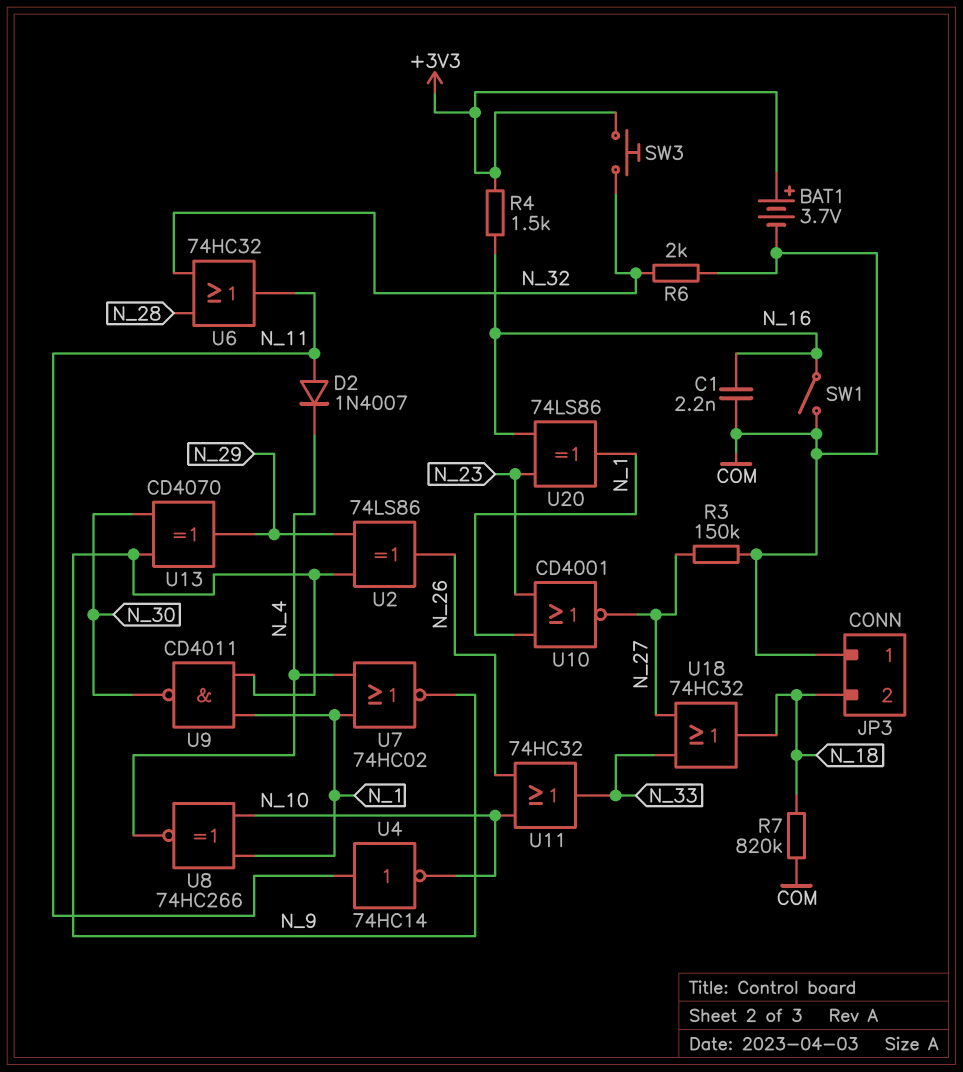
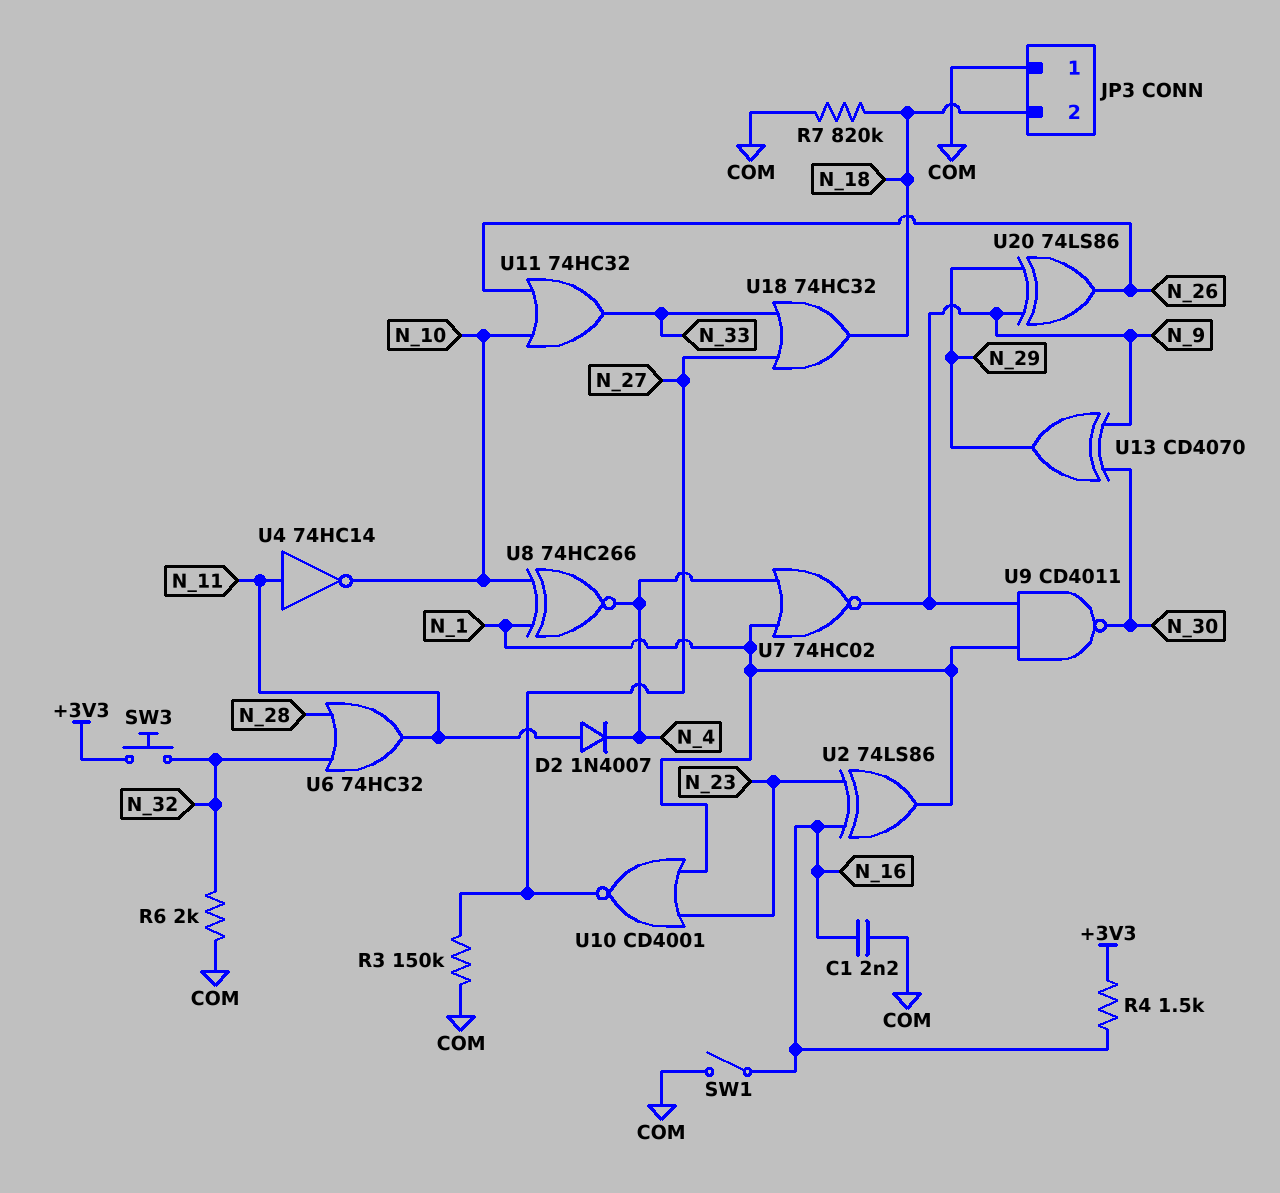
BAT1: 3.7V (plus +3V3, minus COM) -> none
U2: XOR 74LS86 (in N_9, in N_29, out N_26) -> XOR 74LS86 (in N_16, in N_23, out N_1)
U20: XOR 74LS86 (in N_16, in N_23, out N_1) -> XOR 74LS86 (in N_9, in N_29, out N_26)

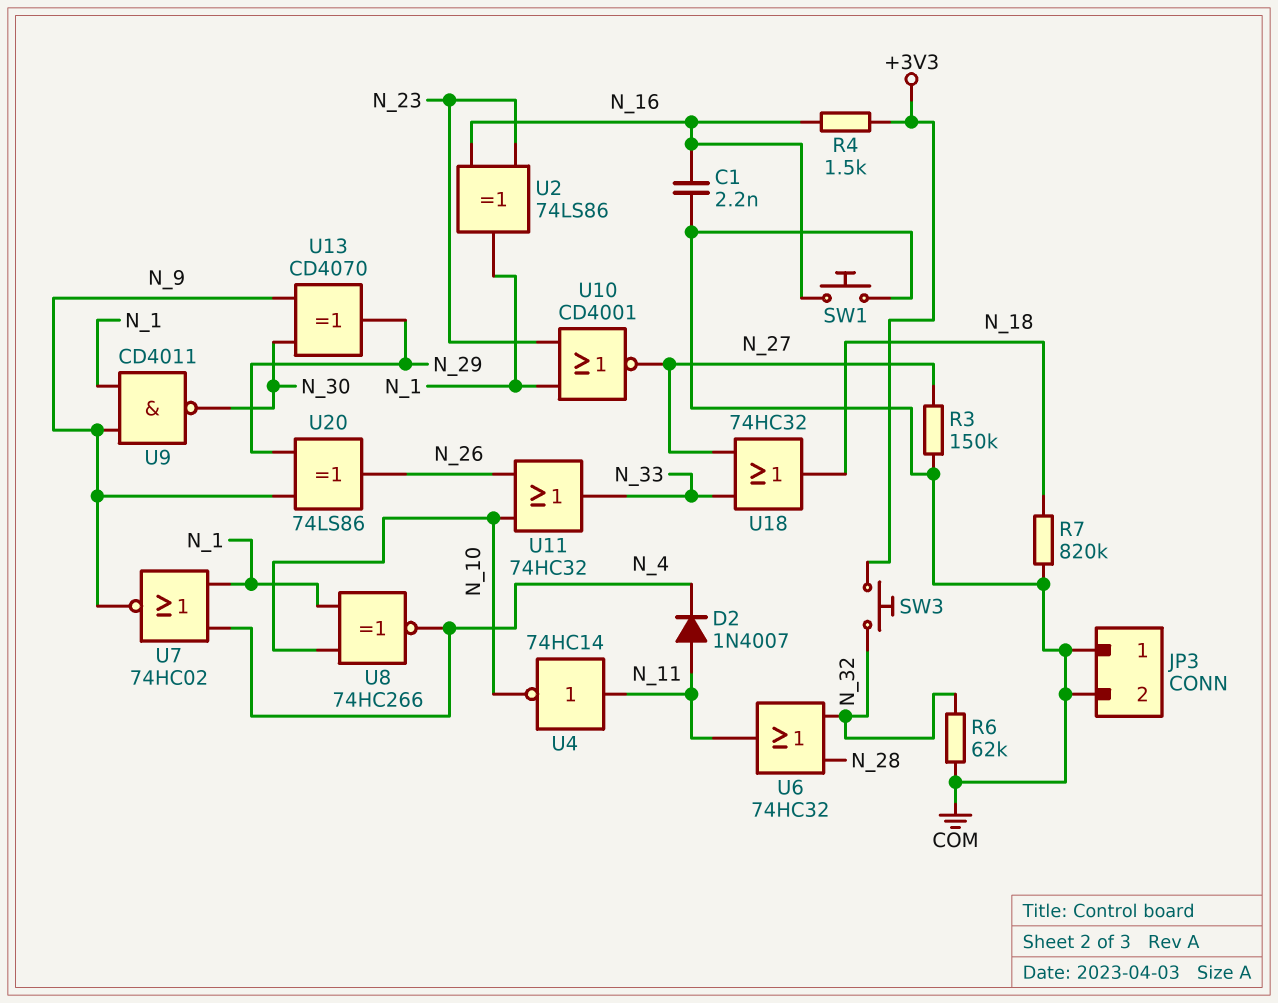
JP3 pin 2: N_18 -> COM
R6: 2k (COM, N_32) -> 62k (COM, N_32)
SW1: switch (COM, N_16) -> button (COM, N_16)

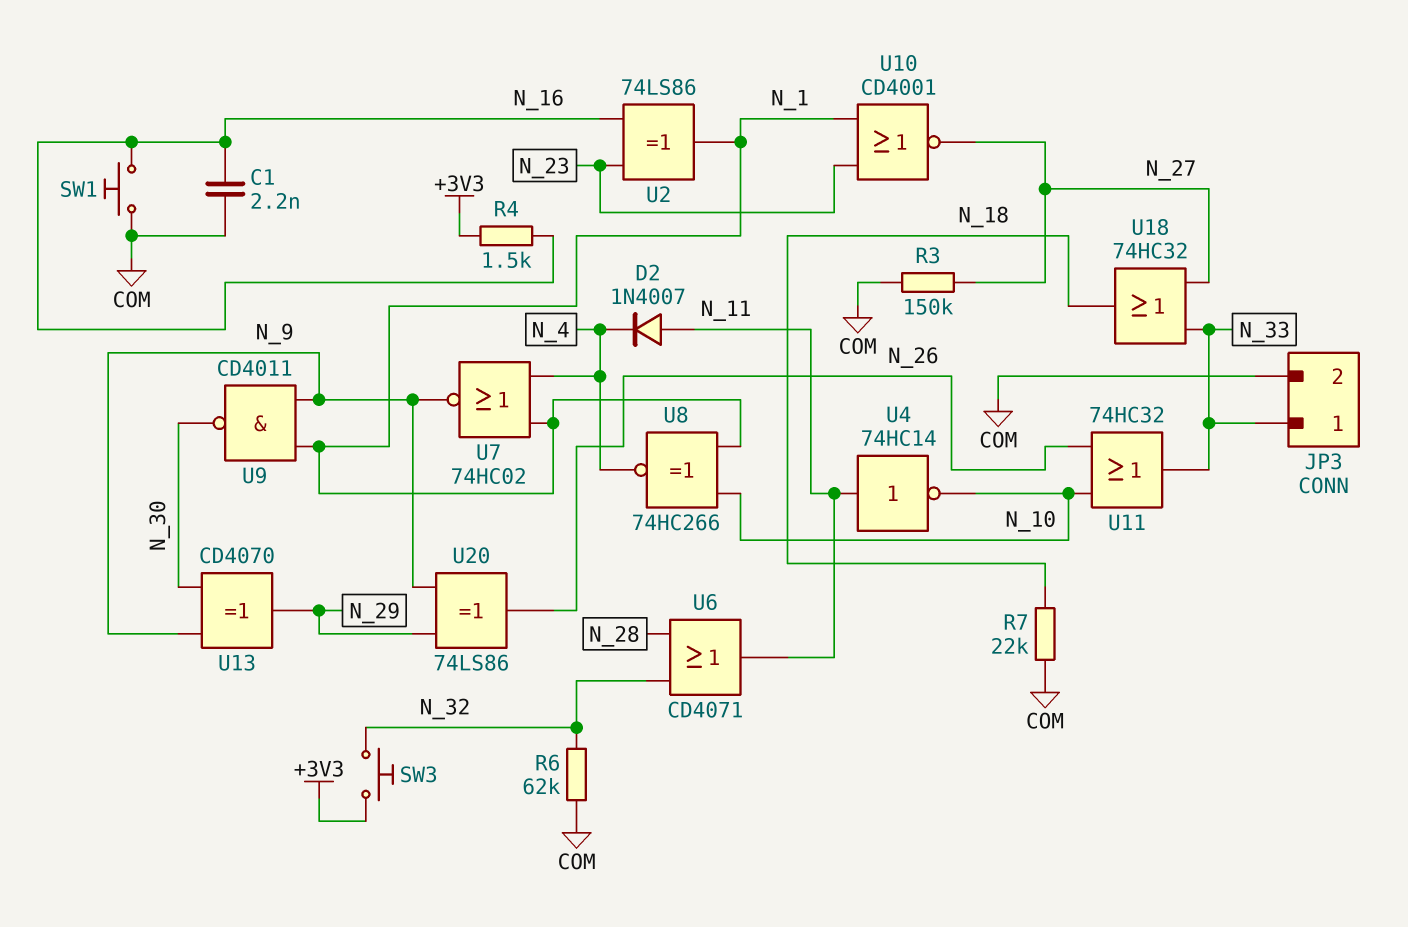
JP3 pin 1: COM -> N_33
R7: 820k (COM, N_18) -> 22k (COM, N_18)
U6: OR 74HC32 (in N_28, in N_32, out N_11) -> OR CD4071 (in N_28, in N_32, out N_11)

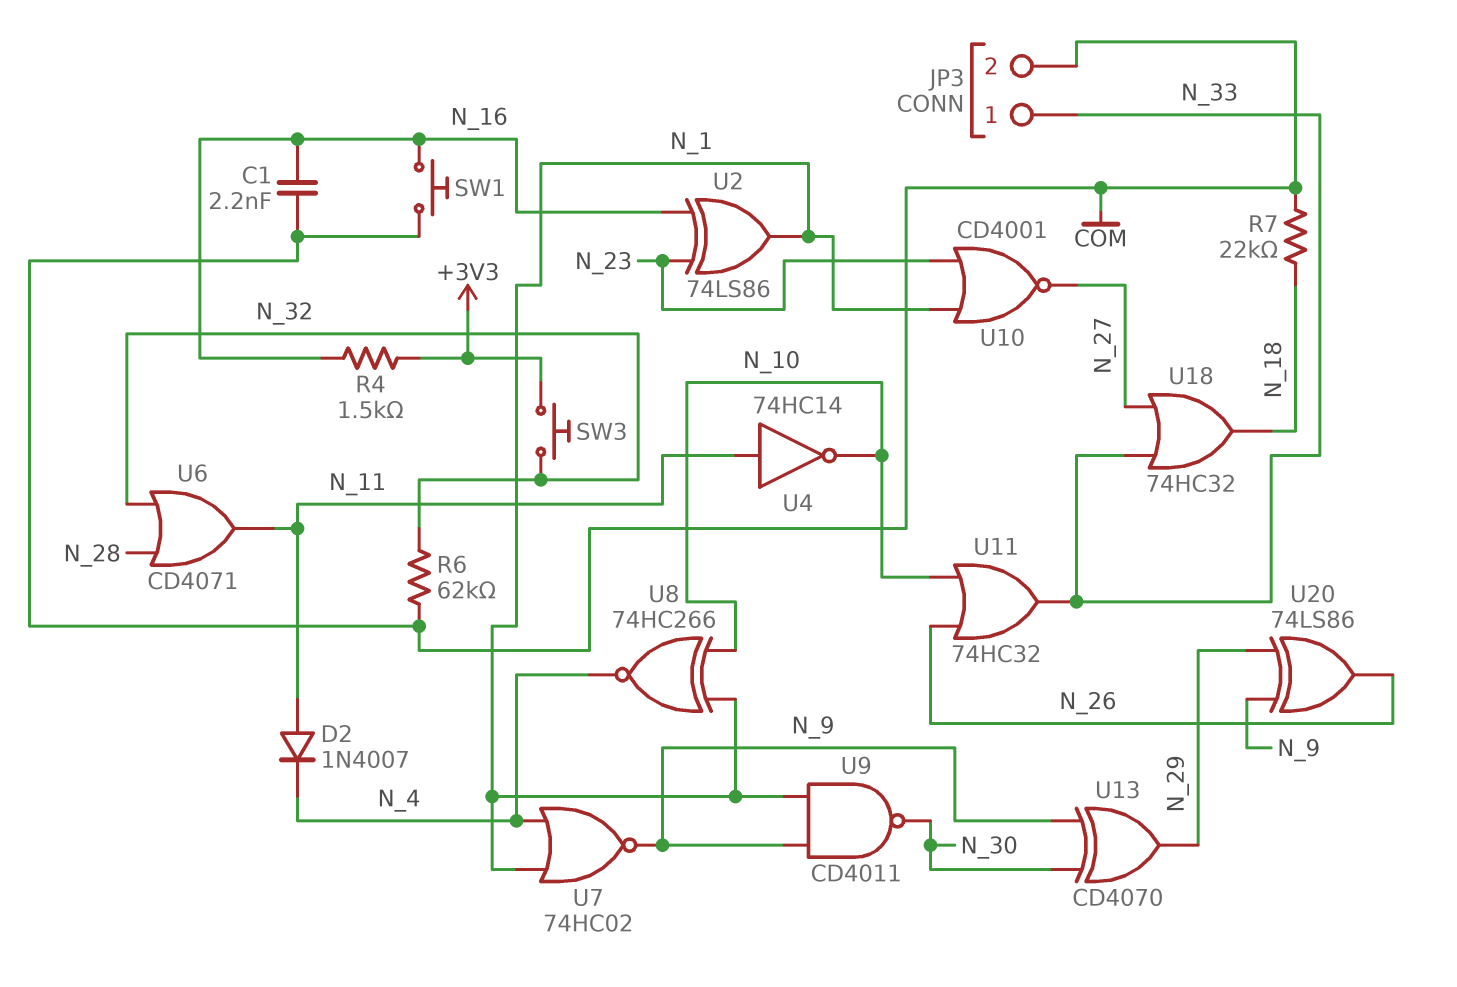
R3: 150k (COM, N_27) -> none

